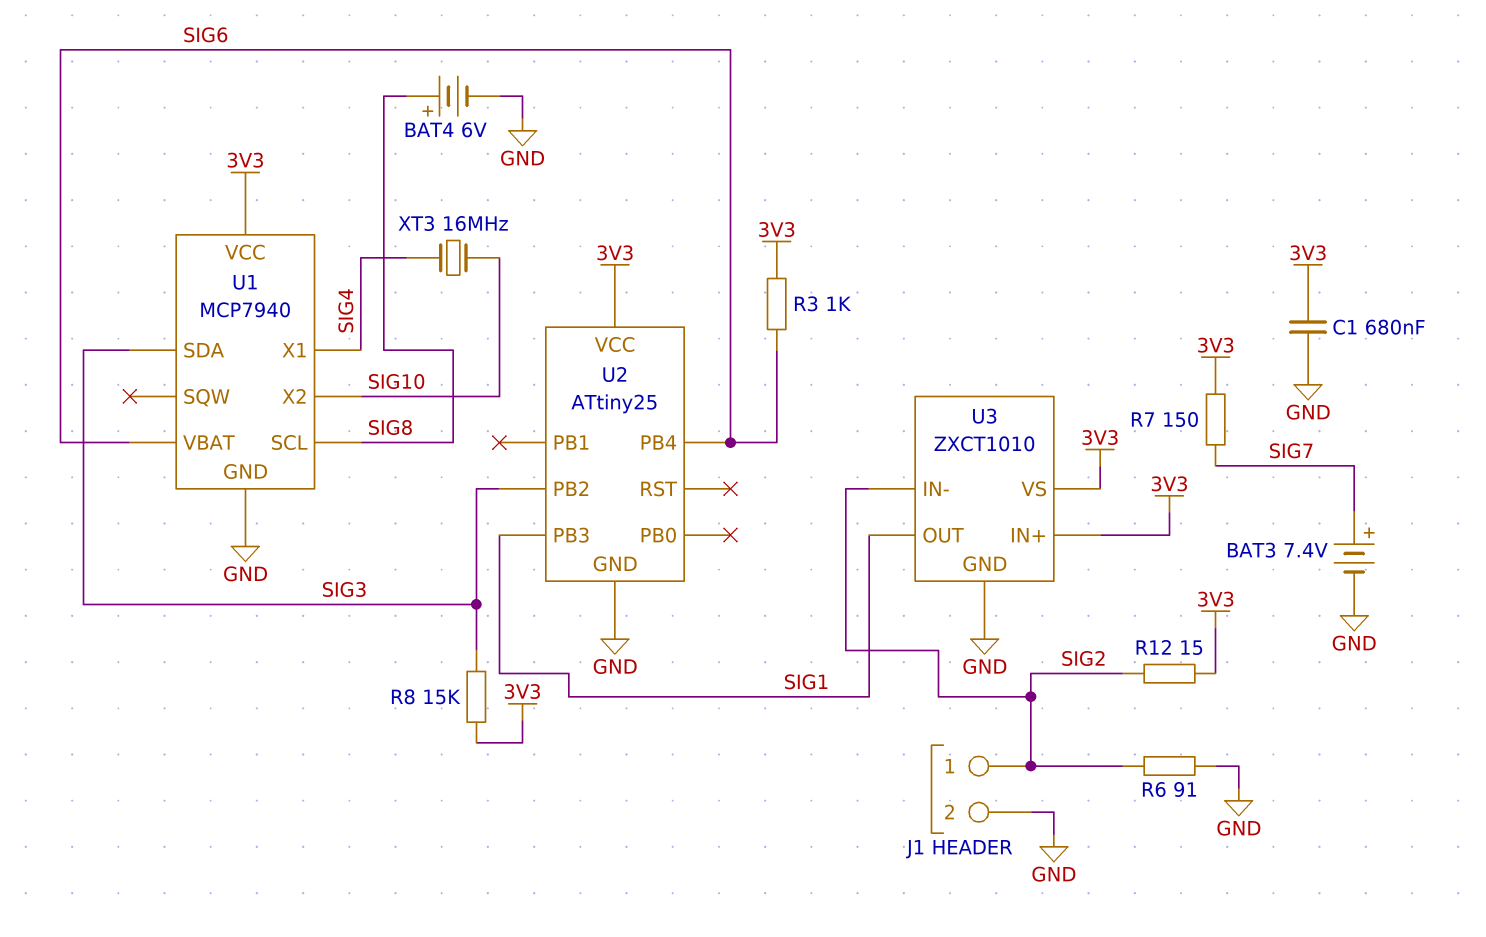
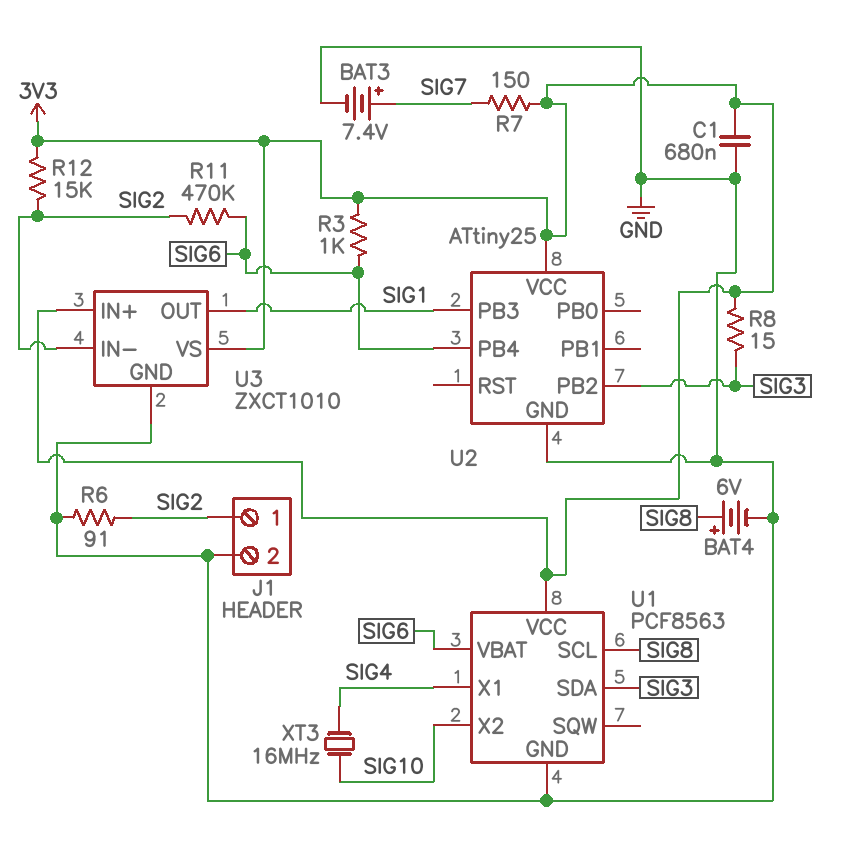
R8: 15k (3V3, SIG3) -> 15 (3V3, SIG3)
R11: none -> 470k (SIG2, SIG6)
R12: 15 (3V3, SIG2) -> 15k (3V3, SIG2)
U1: MCP7940 -> PCF8563

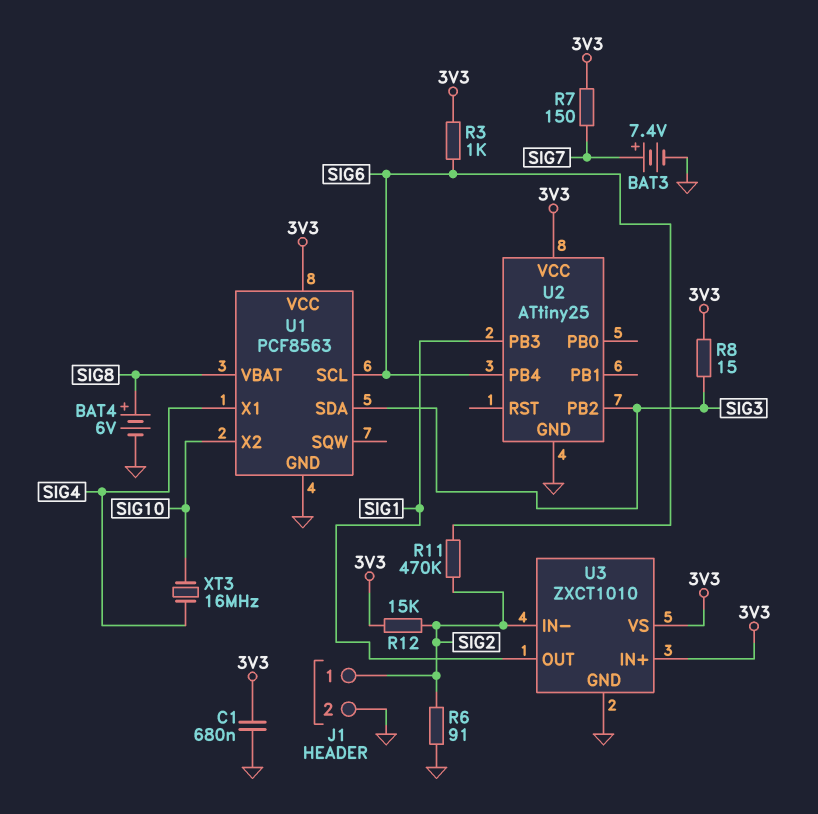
U1 pin SCL: SIG8 -> SIG6
U1 pin VBAT: SIG6 -> SIG8

